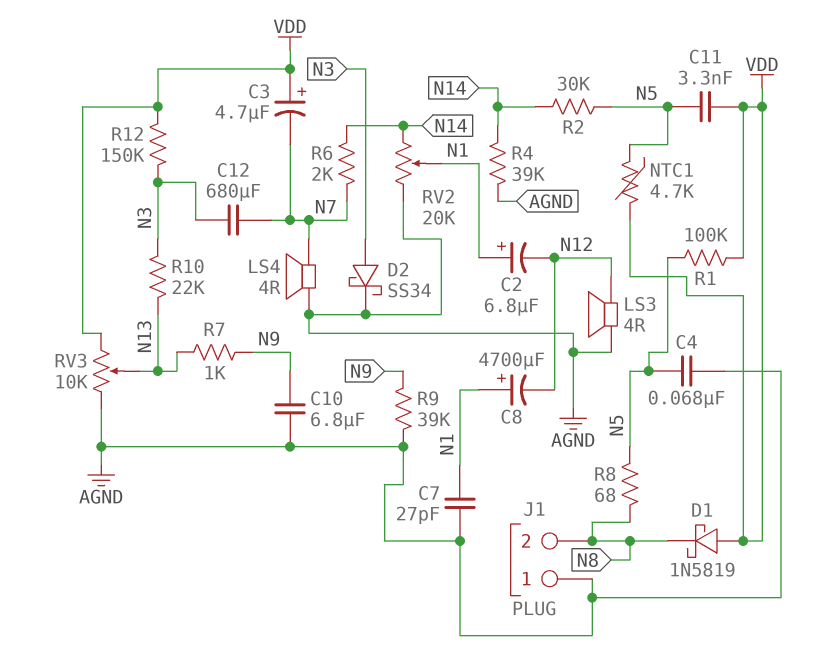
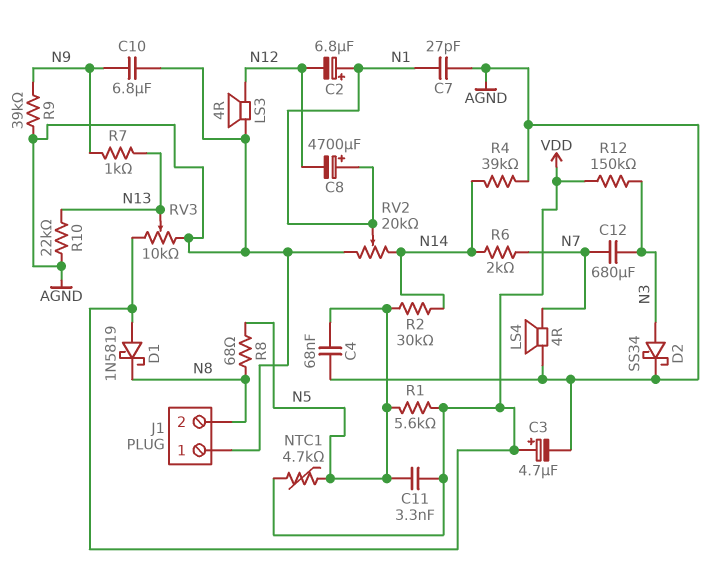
C3: 4.7uF (plus VDD, minus N7) -> 4.7uF (plus VDD, minus AGND)
R1: 100k (N5, VDD) -> 5.6k (N5, VDD)
R10: 22k (N3, N13) -> 22k (AGND, N13)

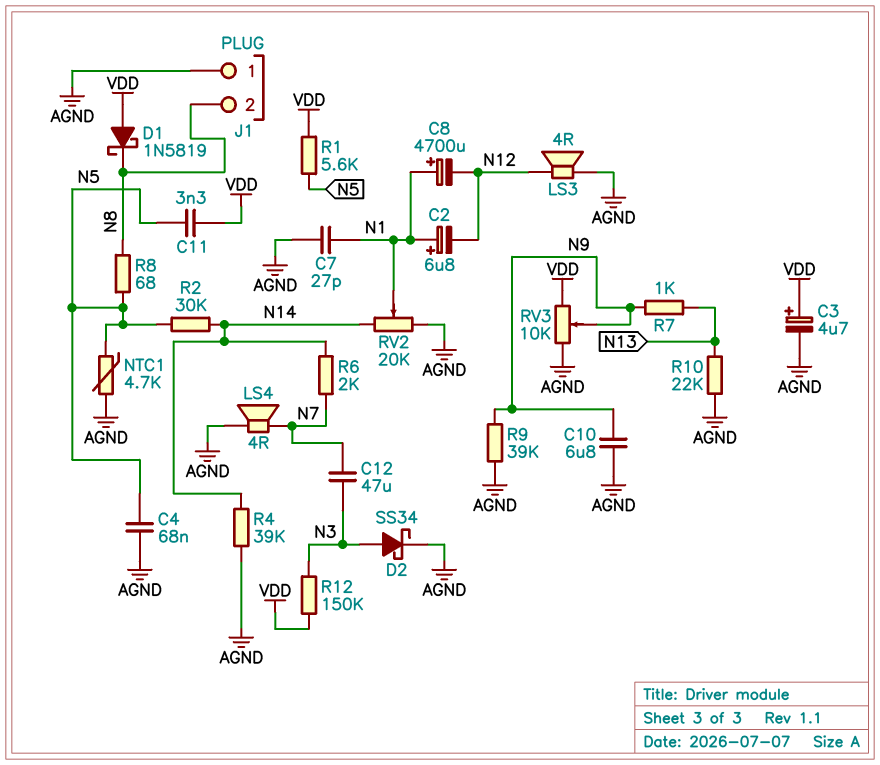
C12: 680uF (N3, N7) -> 47uF (N3, N7)
NTC1: 4.7k (N5, VDD) -> 4.7k (AGND, N5)
RV3: 10k (AGND, VDD, wiper N13) -> 10k (AGND, VDD, wiper N9)

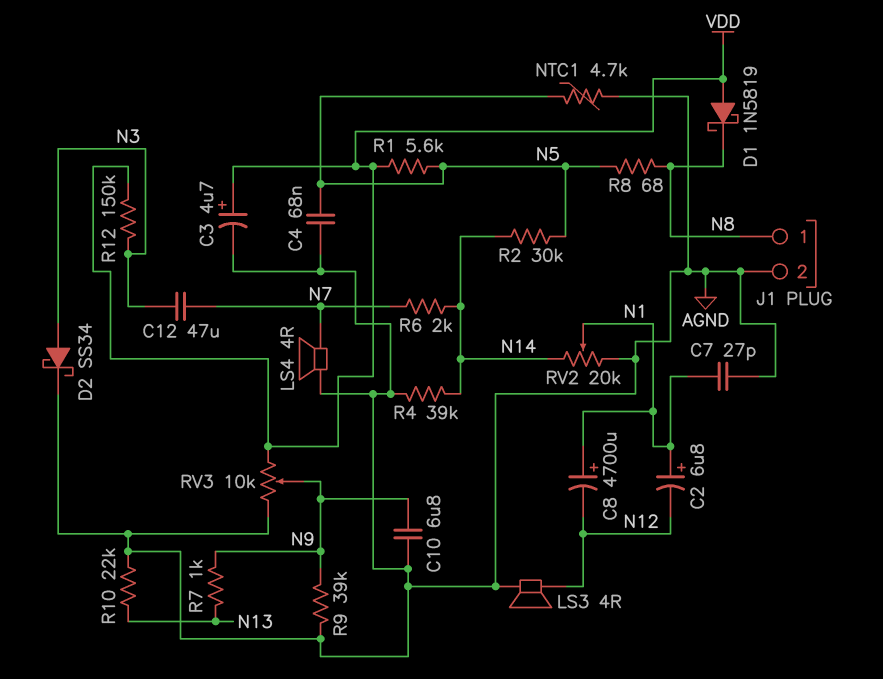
C11: 3.3nF (N5, VDD) -> none
J1 pin 1: AGND -> N8
J1 pin 2: N8 -> AGND

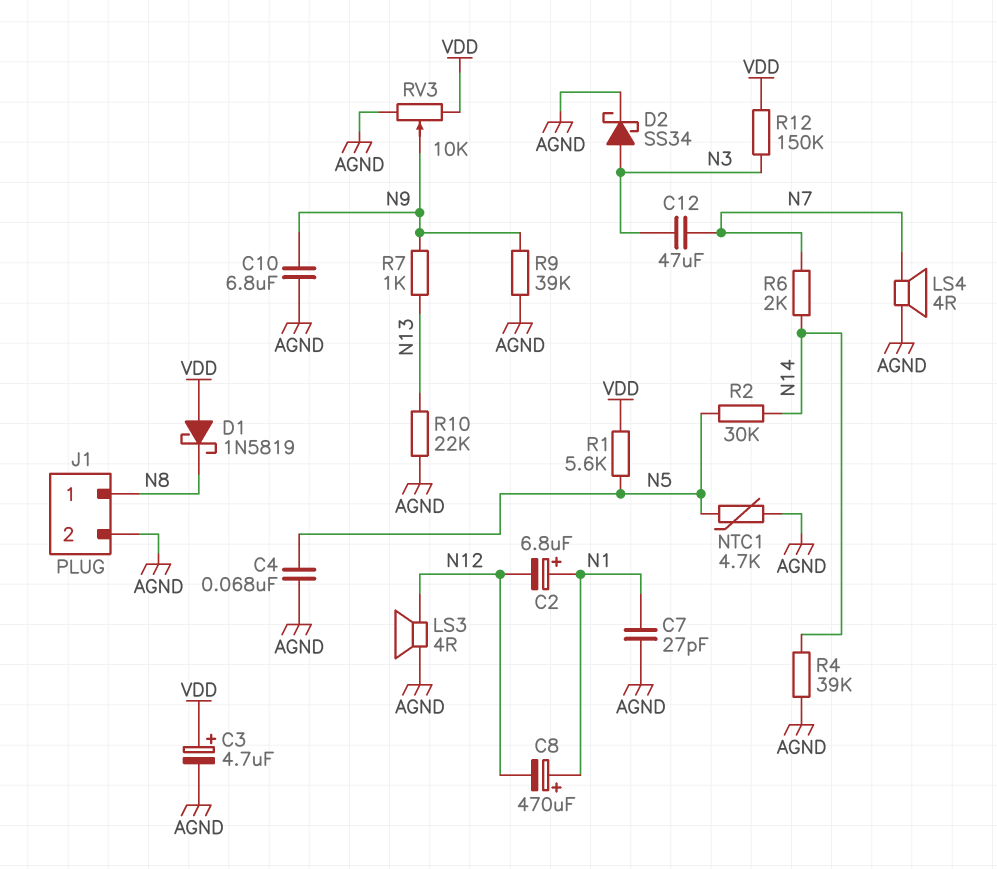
C8: 4700uF (plus N1, minus N12) -> 470uF (plus N1, minus N12)
R8: 68 (N5, N8) -> none
RV2: 20k (AGND, N14, wiper N1) -> none

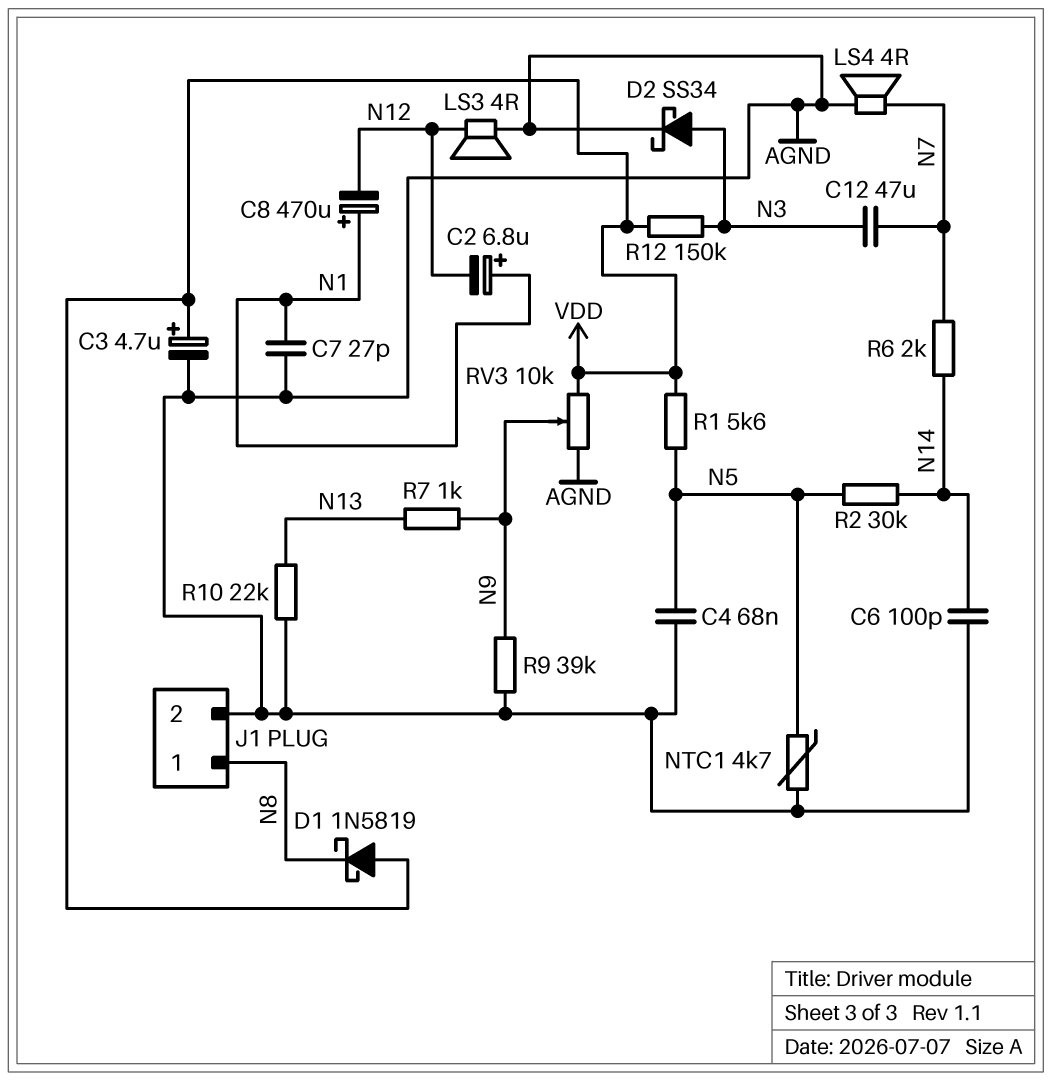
C6: none -> 100pF (AGND, N14)
C10: 6.8uF (AGND, N9) -> none
R4: 39k (AGND, N14) -> none

